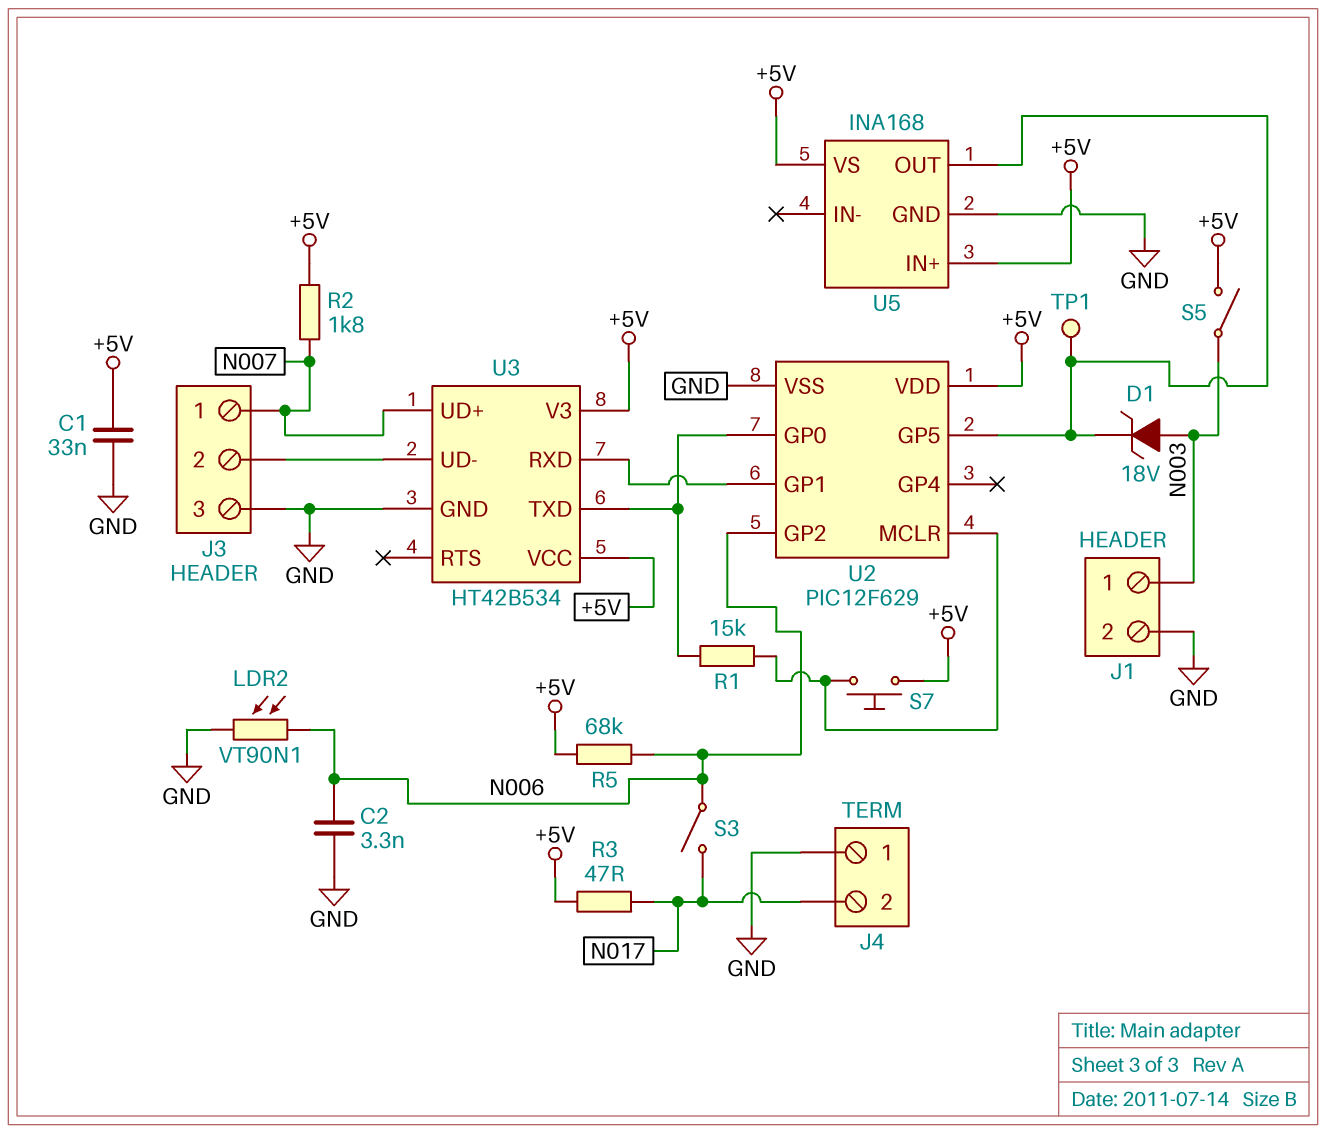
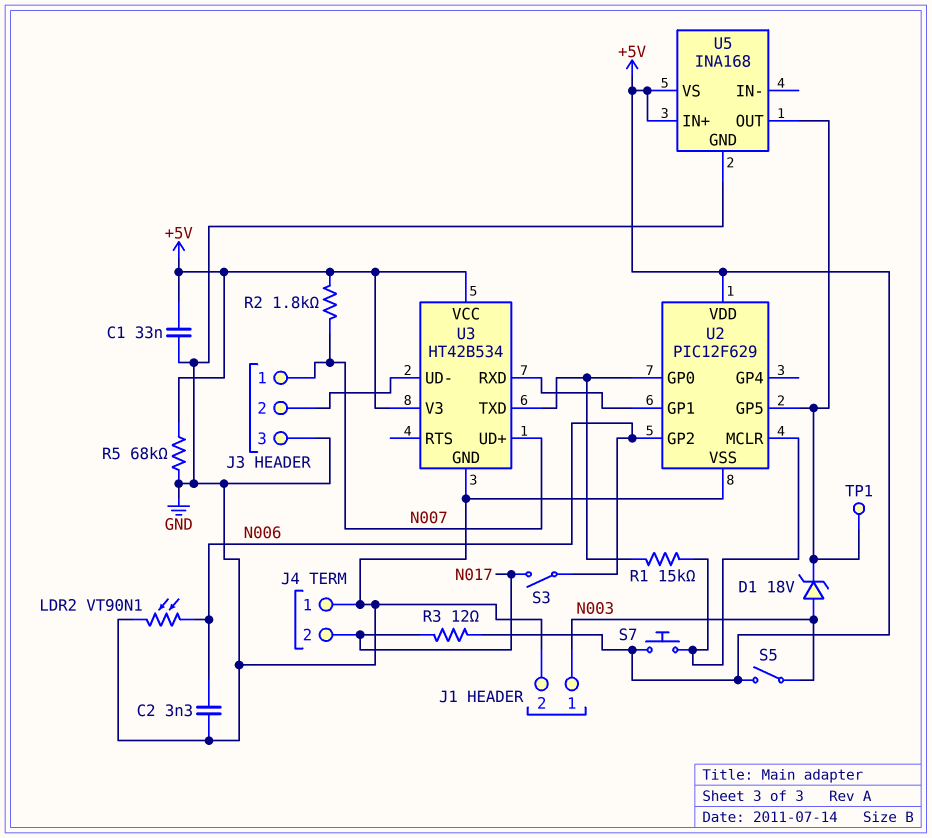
R3: 47 (+5V, N017) -> 12 (+5V, N017)
R5: 68k (+5V, N006) -> 68k (+5V, GND)

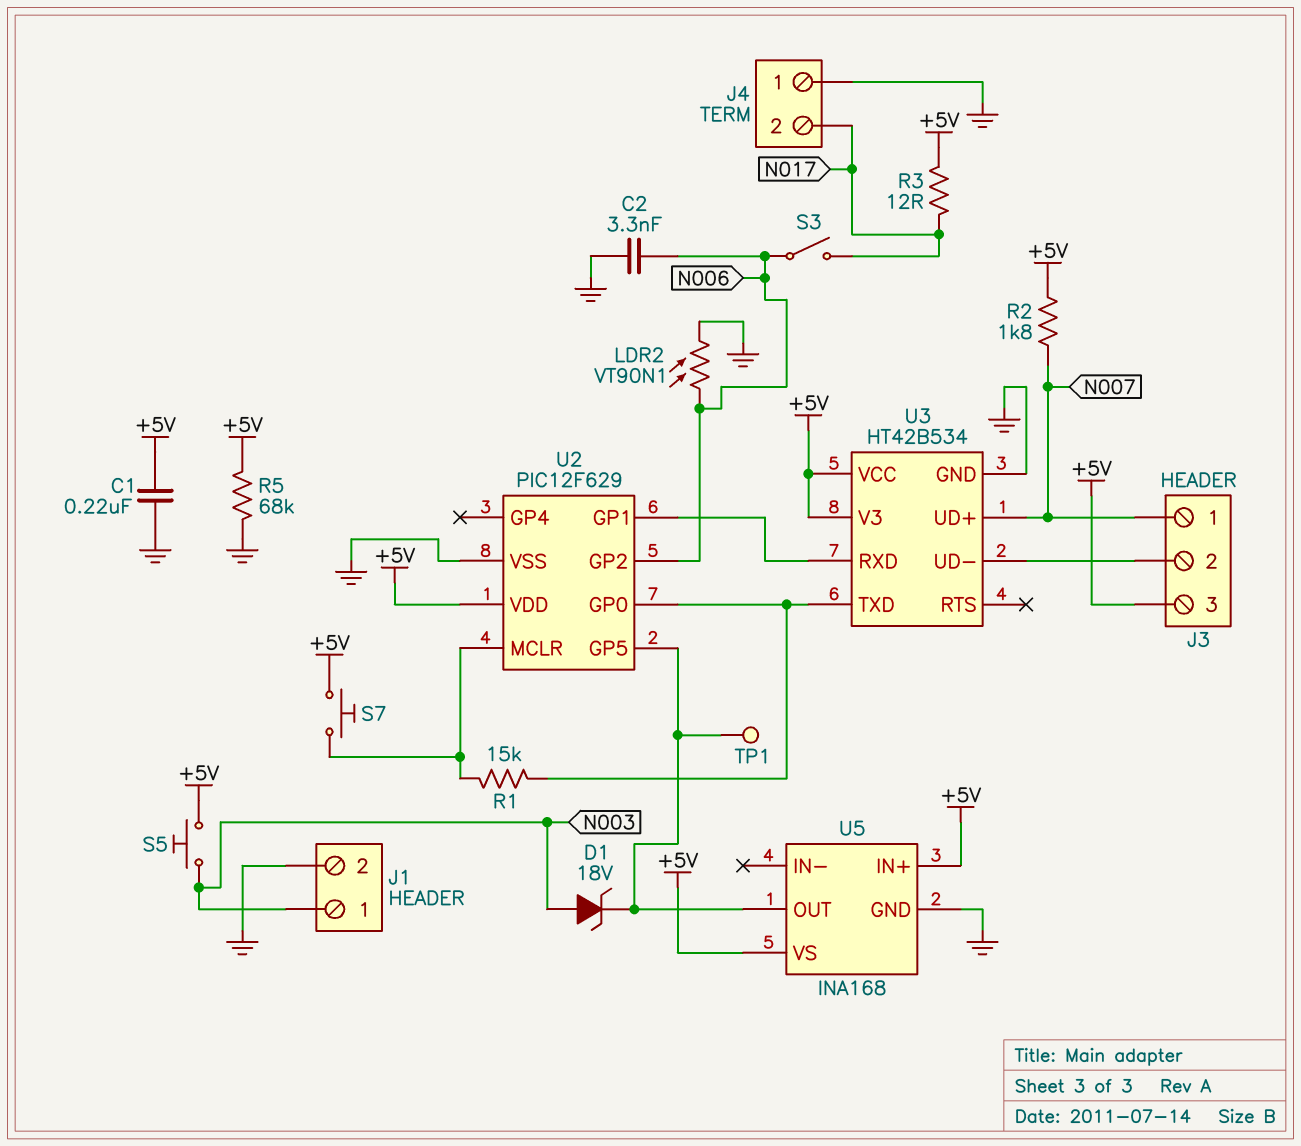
C1: 33nF (+5V, GND) -> 220nF (+5V, GND)
J3 pin 3: GND -> +5V
S5: switch (+5V, N003) -> button (+5V, N003)

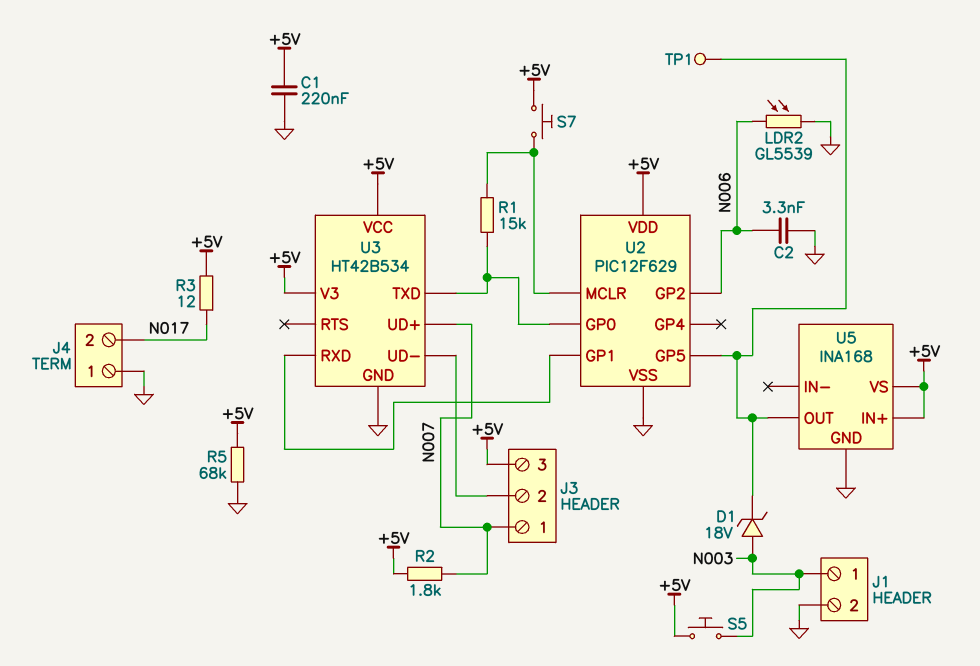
LDR2: VT90N1 (GND, N006) -> GL5539 (GND, N006)
S3: switch (N006, N017) -> none

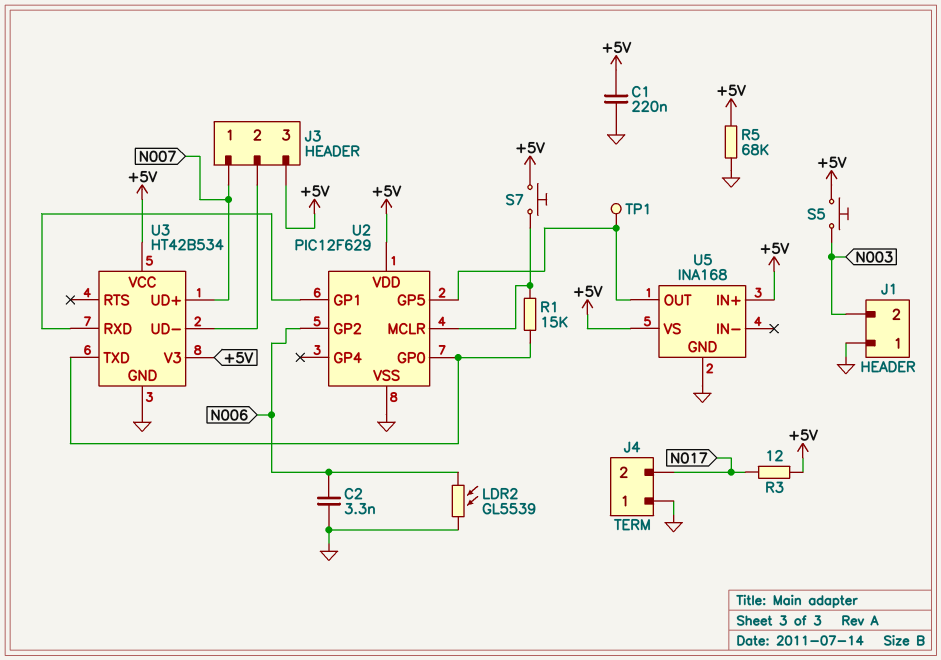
D1: zener 18V (A N003, K U2/GP5) -> none
J1 pin 1: N003 -> GND
J1 pin 2: GND -> N003
R2: 1.8k (+5V, N007) -> none

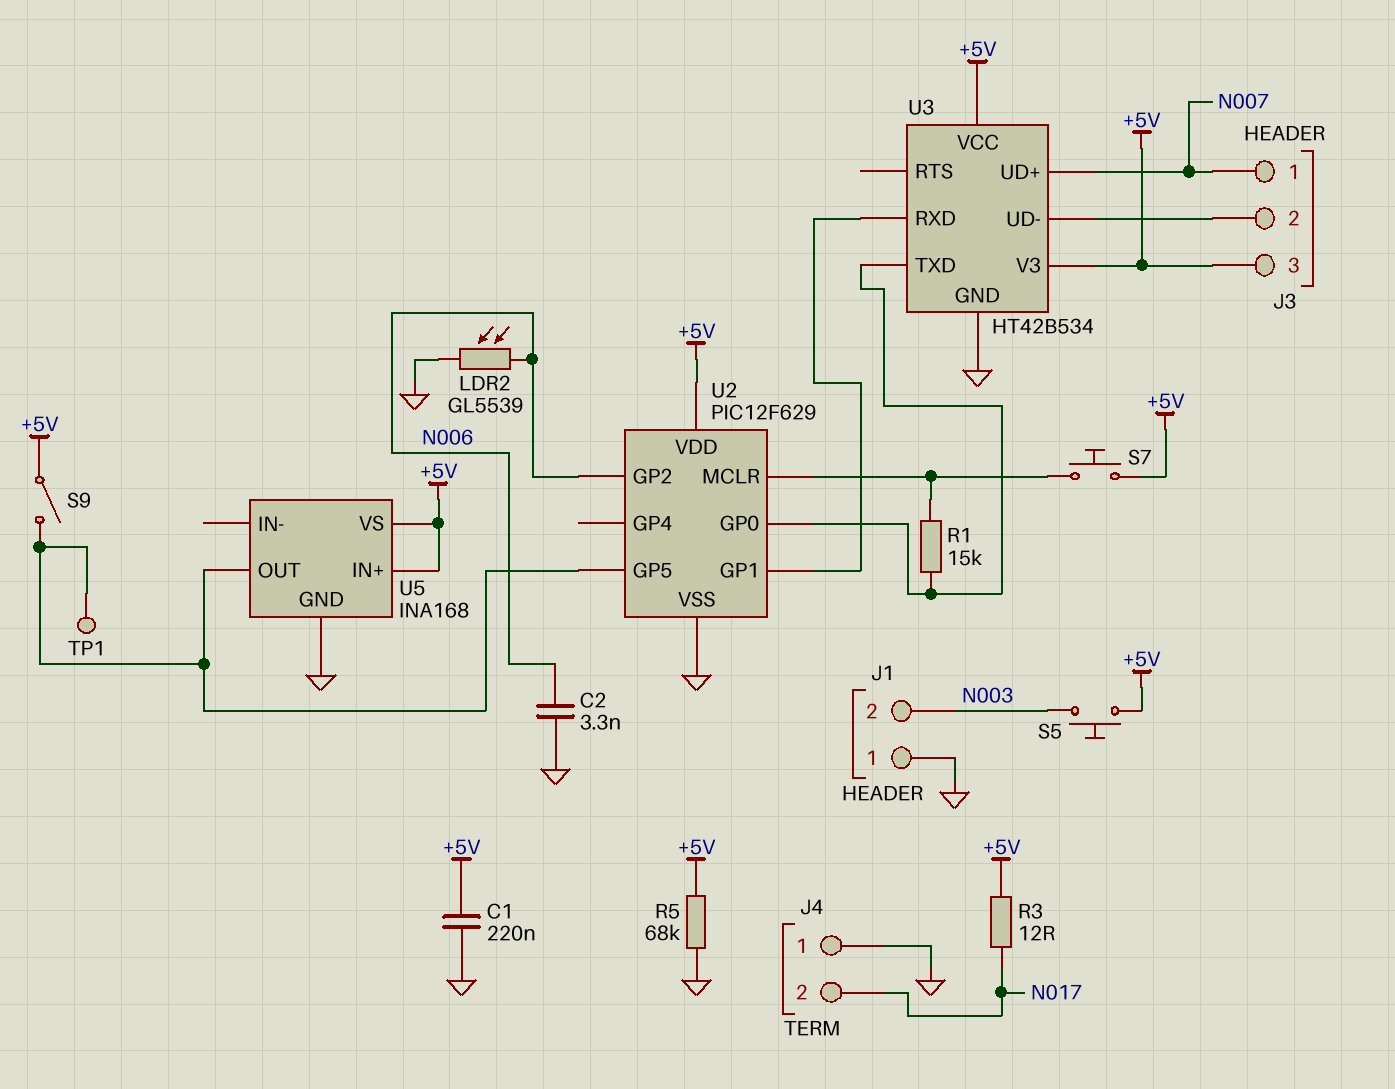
S9: none -> switch (+5V, U2/GP5)

